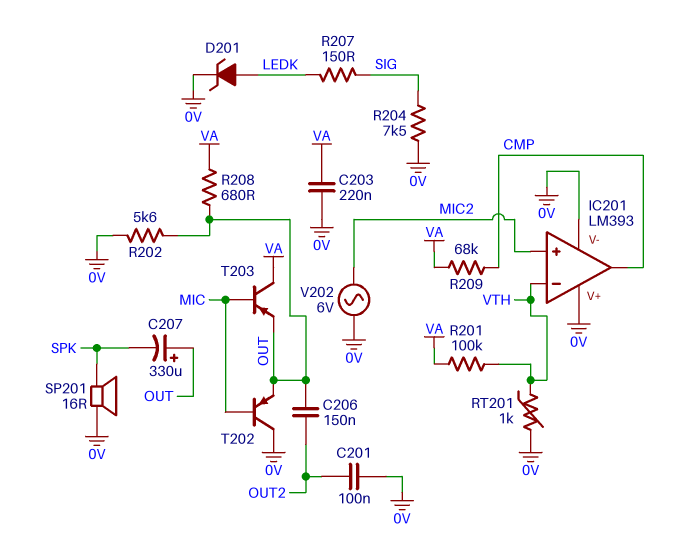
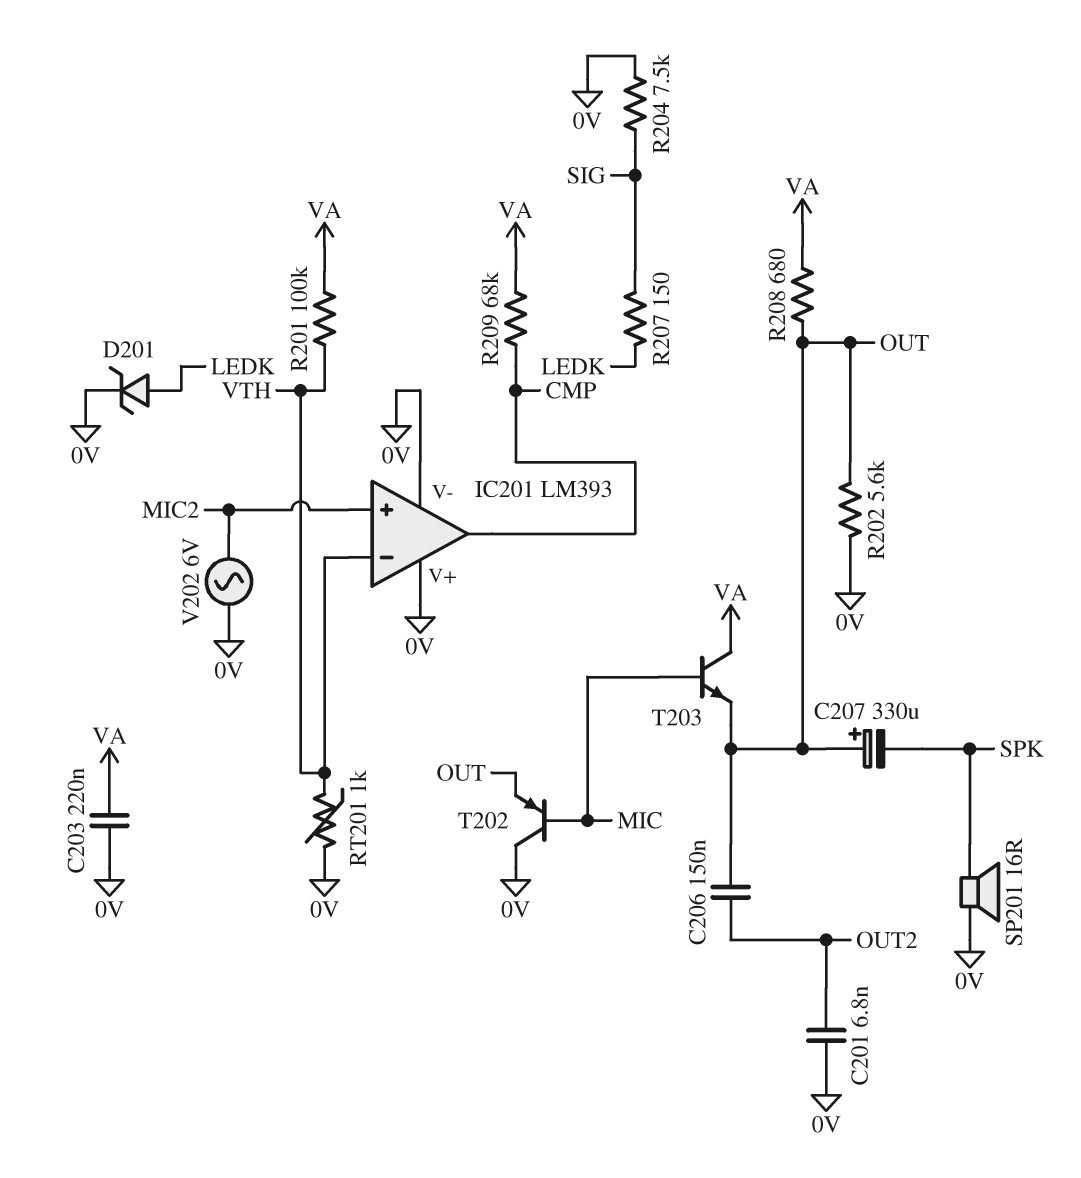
C201: 100nF (0V, OUT2) -> 6.8nF (0V, OUT2)
T203: PNP (B MIC, C VA, E OUT) -> NPN (B MIC, C VA, E OUT)

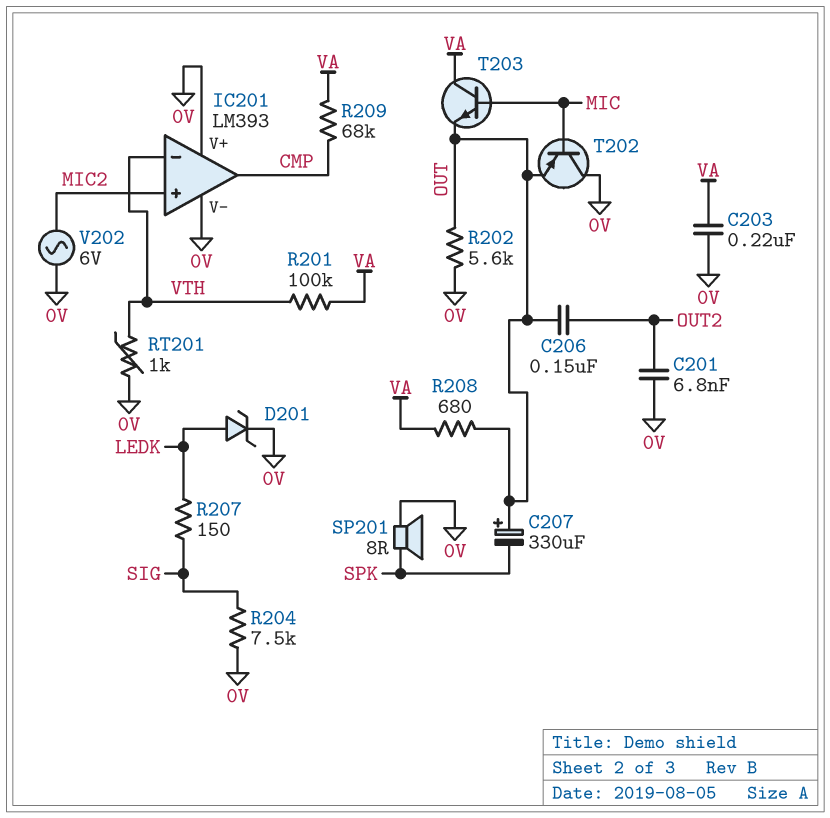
SP201: speaker 16R (0V, SPK) -> speaker 8R (0V, SPK)

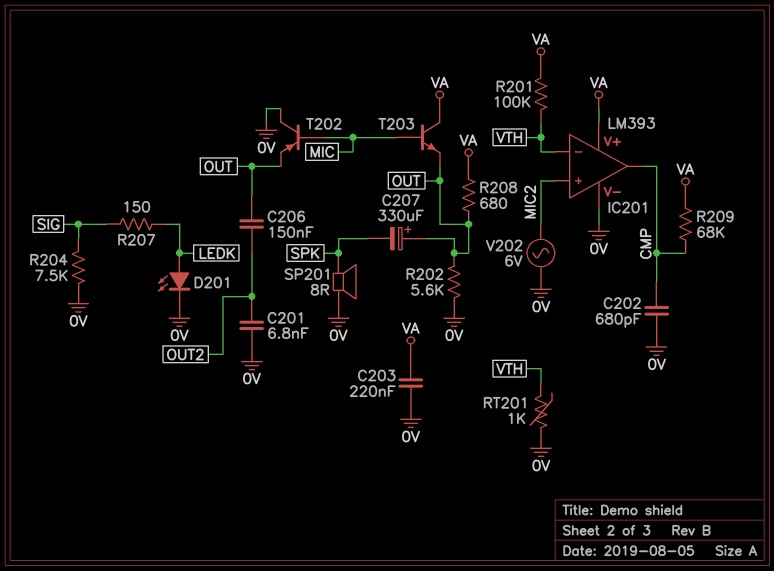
C202: none -> 680pF (0V, CMP)
D201: zener (A LEDK, K 0V) -> LED (A LEDK, K 0V)
IC201 pin V+: 0V -> VA

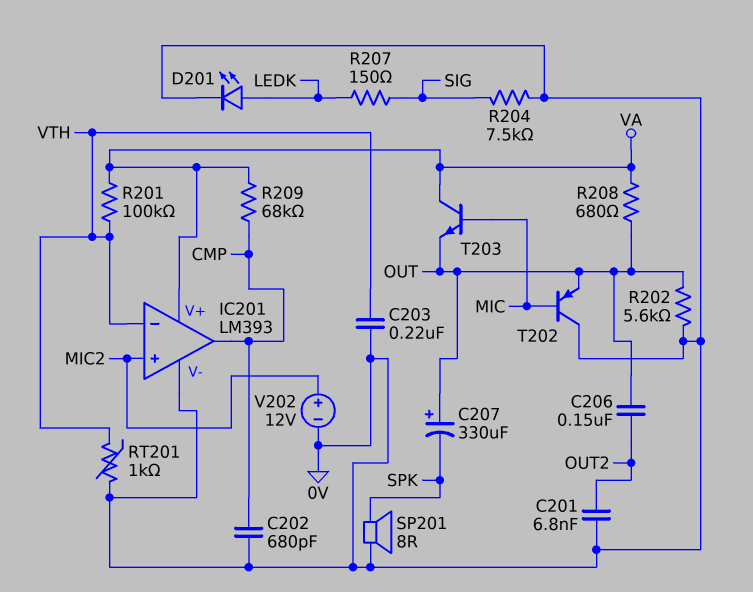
C203: 220nF (0V, VA) -> 220nF (0V, VTH)
V202: AC 6V (0V, MIC2) -> 12V (plus MIC2, minus 0V)

